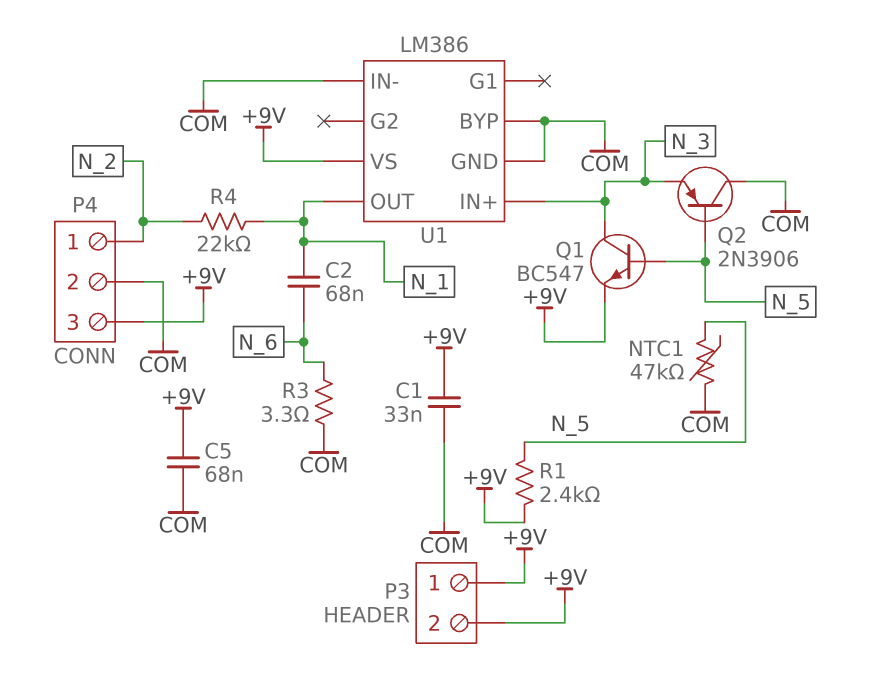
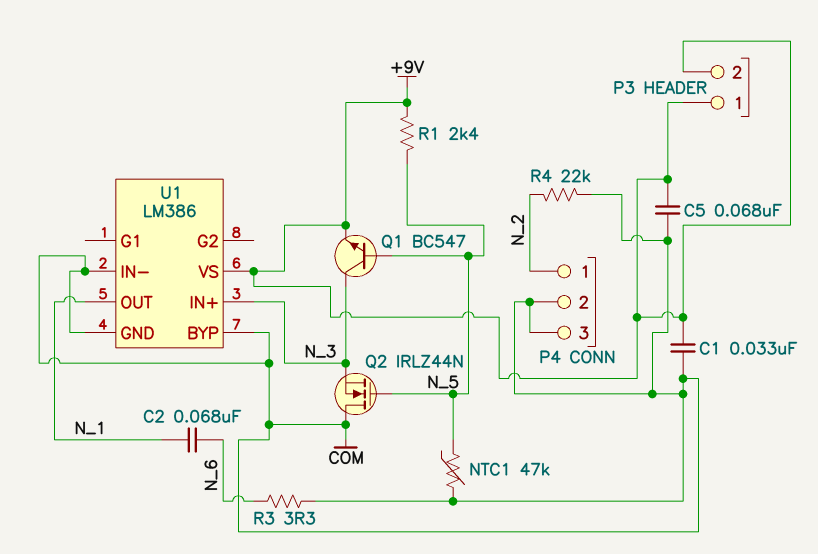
P4 pin 3: +9V -> COM
Q2: PNP 2N3906 (B N_5, C COM, E N_3) -> NMOS IRLZ44N (G N_5, D COM, S N_3)
R4: 22k (N_1, N_2) -> 22k (COM, N_2)

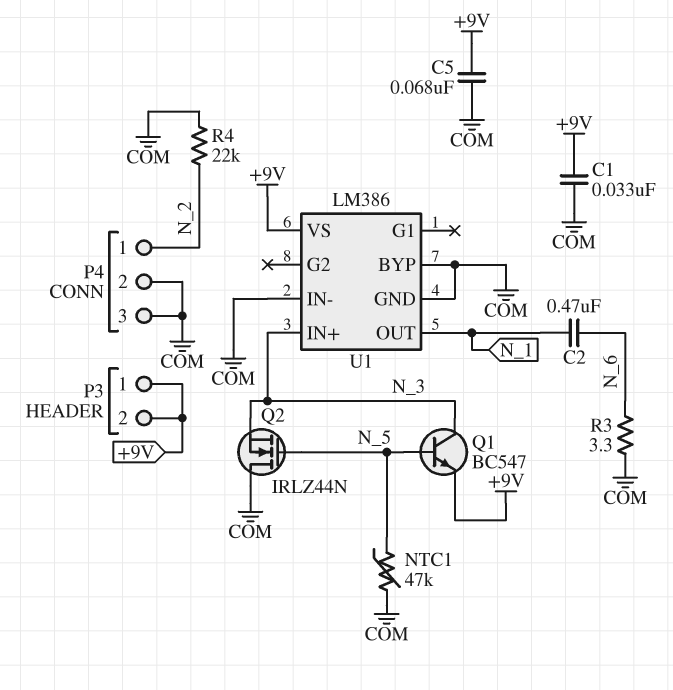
C2: 68nF (N_1, N_6) -> 470nF (N_1, N_6)
R1: 2.4k (+9V, N_5) -> none

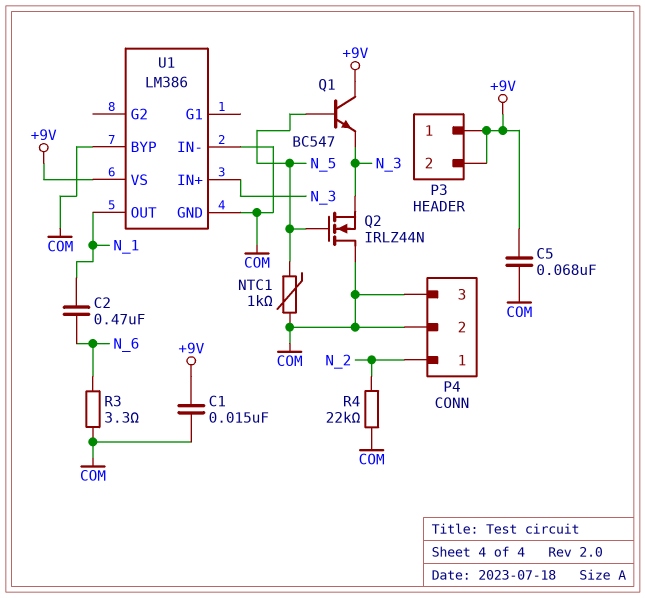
C1: 33nF (+9V, COM) -> 15nF (+9V, COM)
NTC1: 47k (COM, N_5) -> 1k (COM, N_5)
Q1: NPN BC547 (B N_5, C N_3, E +9V) -> NPN BC547 (B N_5, C +9V, E N_3)

